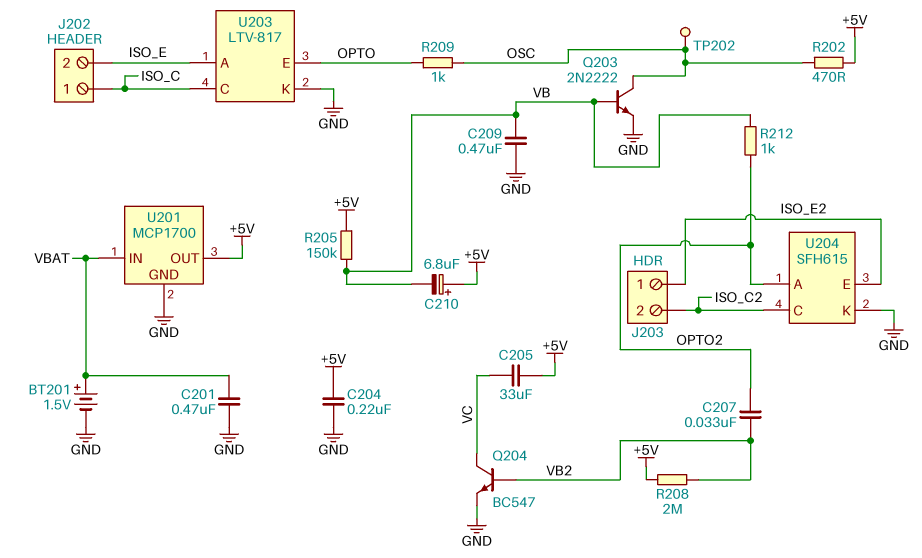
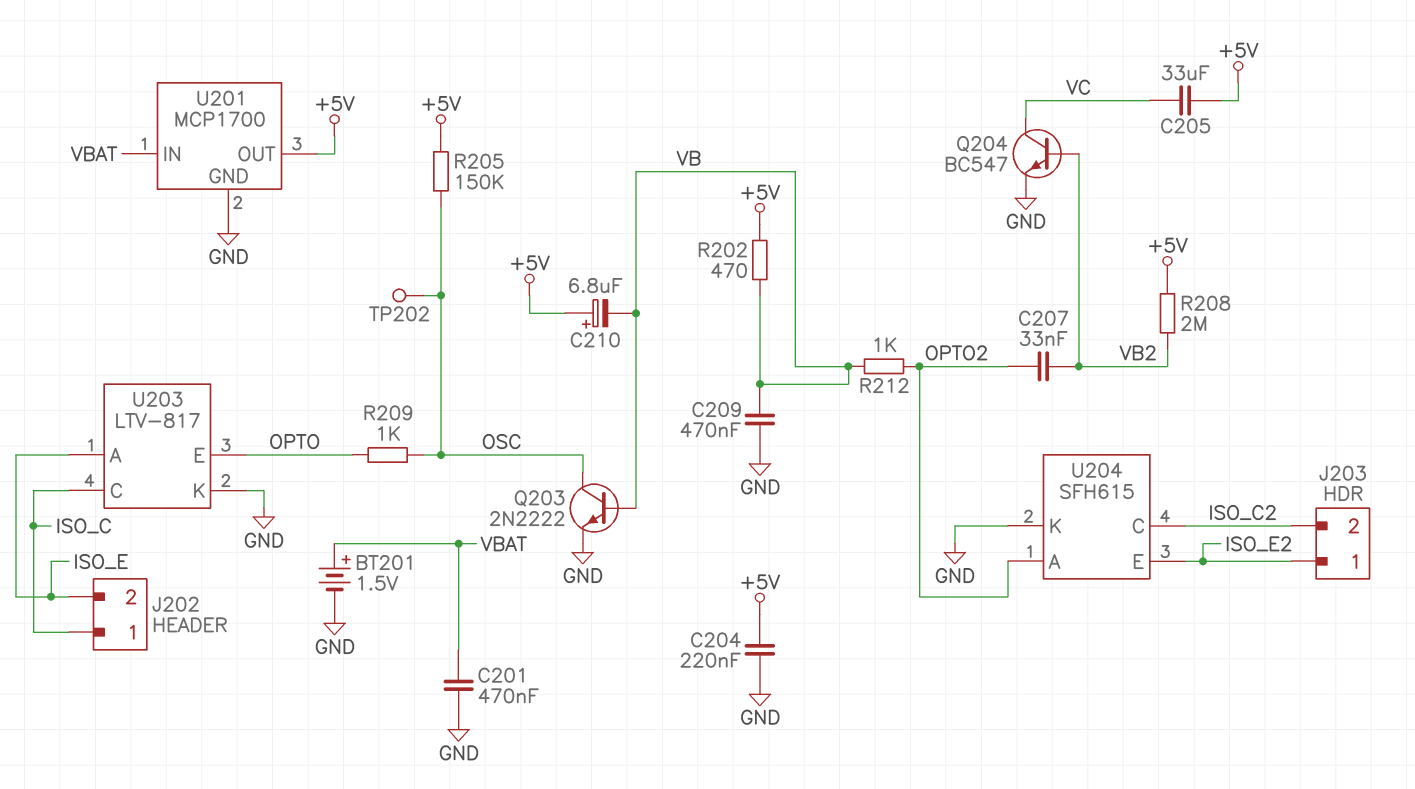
R202: 470 (+5V, OSC) -> 470 (+5V, VB)
R205: 150k (+5V, VB) -> 150k (+5V, OSC)

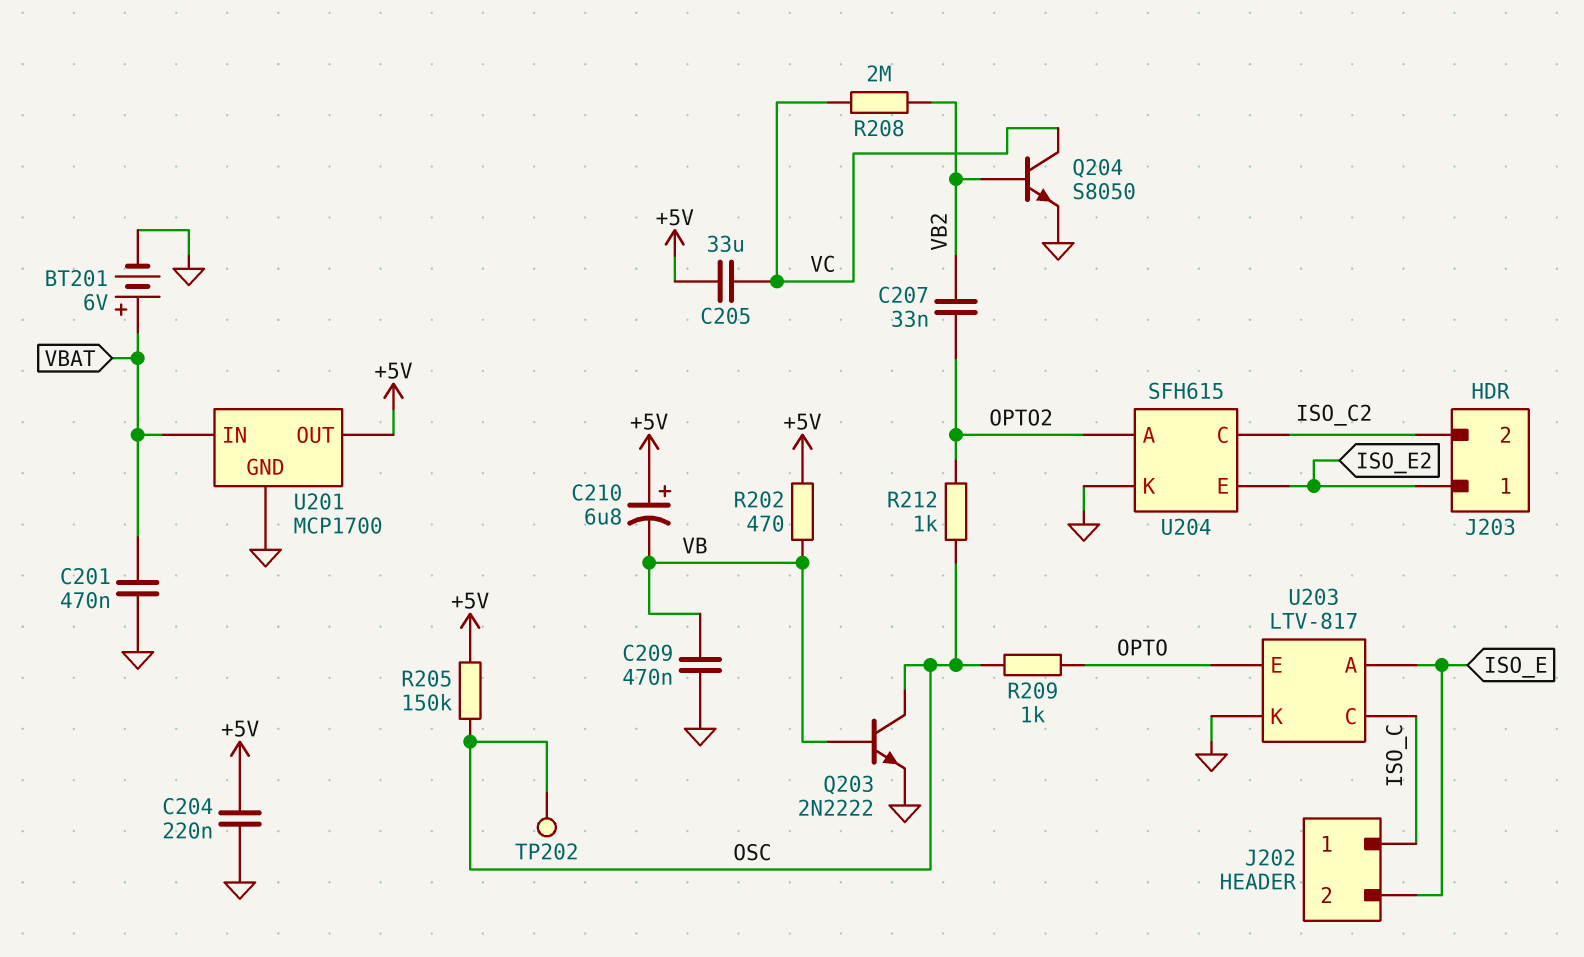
BT201: 1.5V (plus VBAT, minus GND) -> 6V (plus VBAT, minus GND)
Q204: NPN BC547 (B VB2, C VC, E GND) -> NPN S8050 (B VB2, C VC, E GND)
R208: 2M (+5V, VB2) -> 2M (VB2, VC)
R212: 1k (OPTO2, VB) -> 1k (OPTO2, OSC)

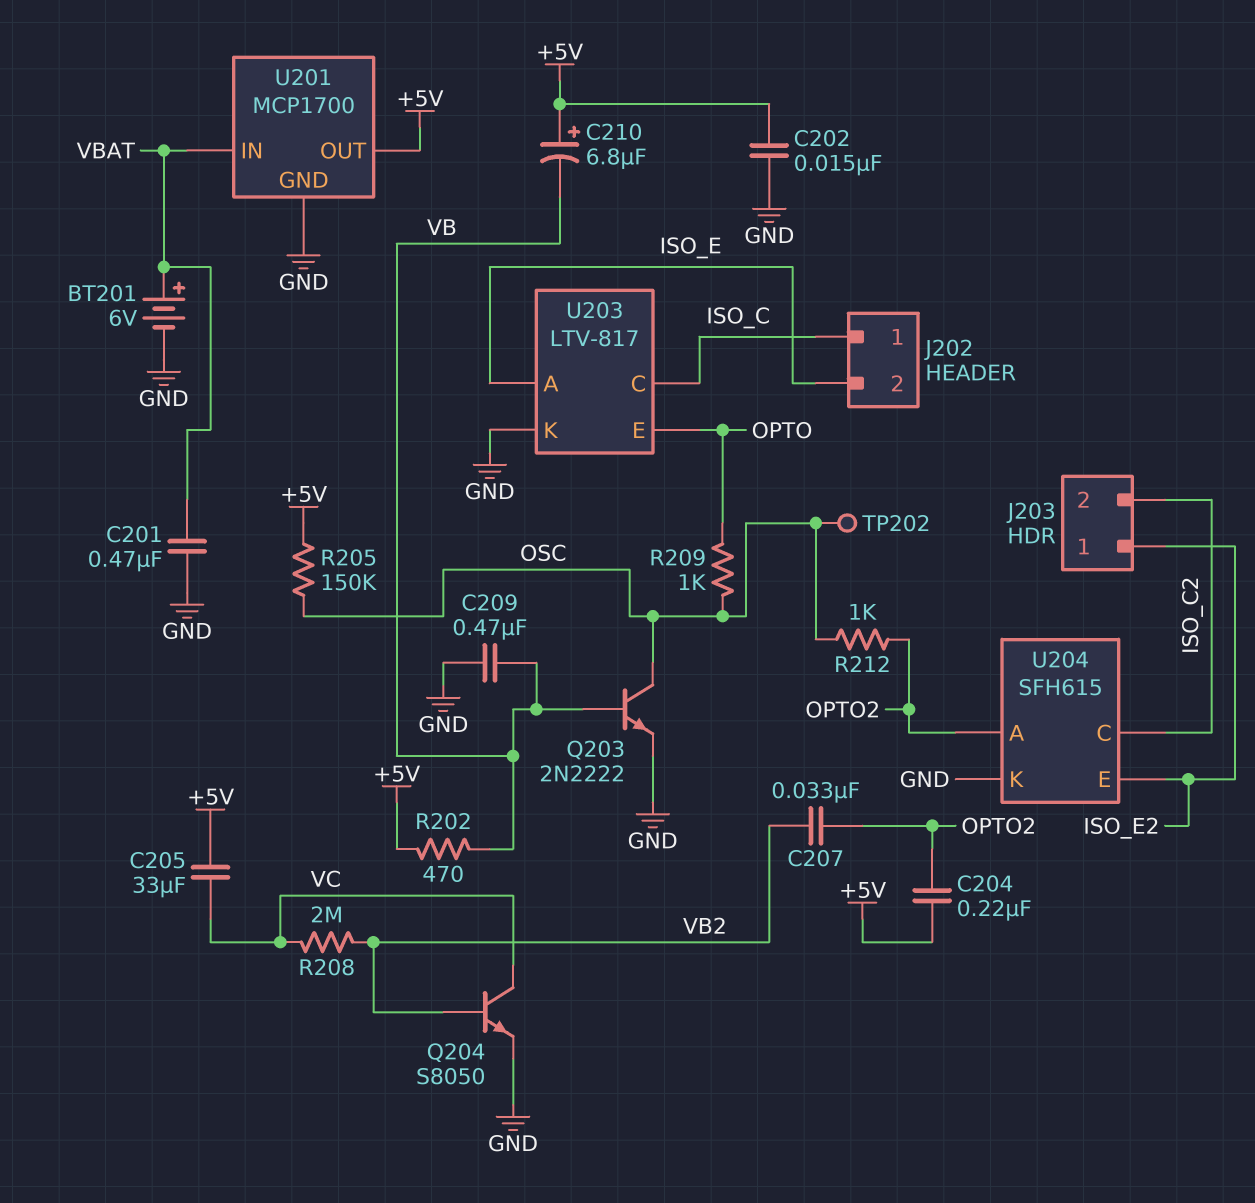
C202: none -> 15nF (+5V, GND)
C204: 220nF (+5V, GND) -> 220nF (+5V, OPTO2)

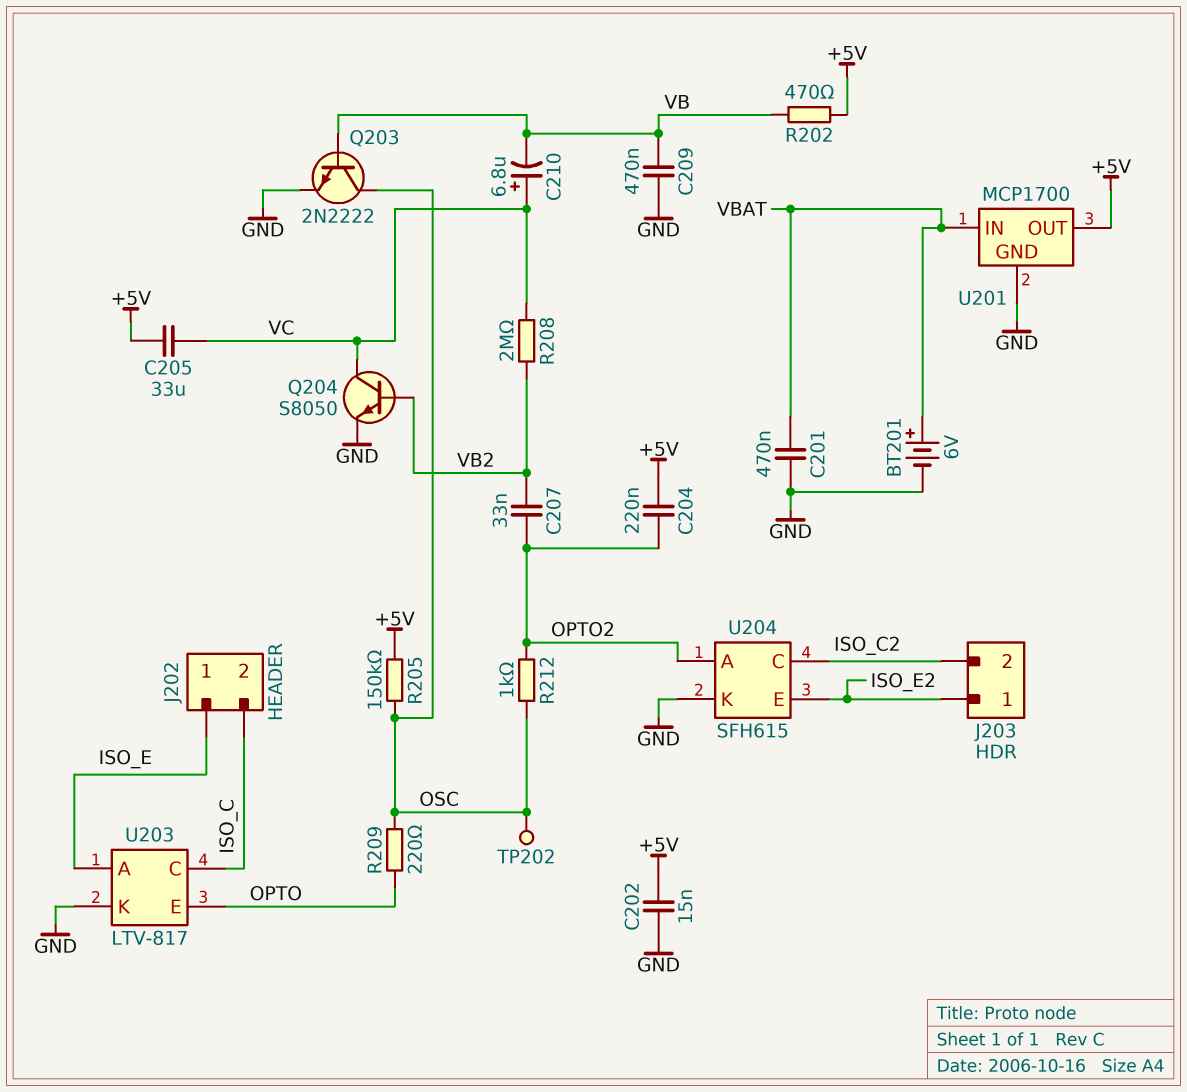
C210: 6.8uF (plus +5V, minus VB) -> 6.8uF (plus VC, minus VB)
J202 pin 1: ISO_C -> ISO_E
J202 pin 2: ISO_E -> ISO_C
R209: 1k (OPTO, OSC) -> 220 (OPTO, OSC)

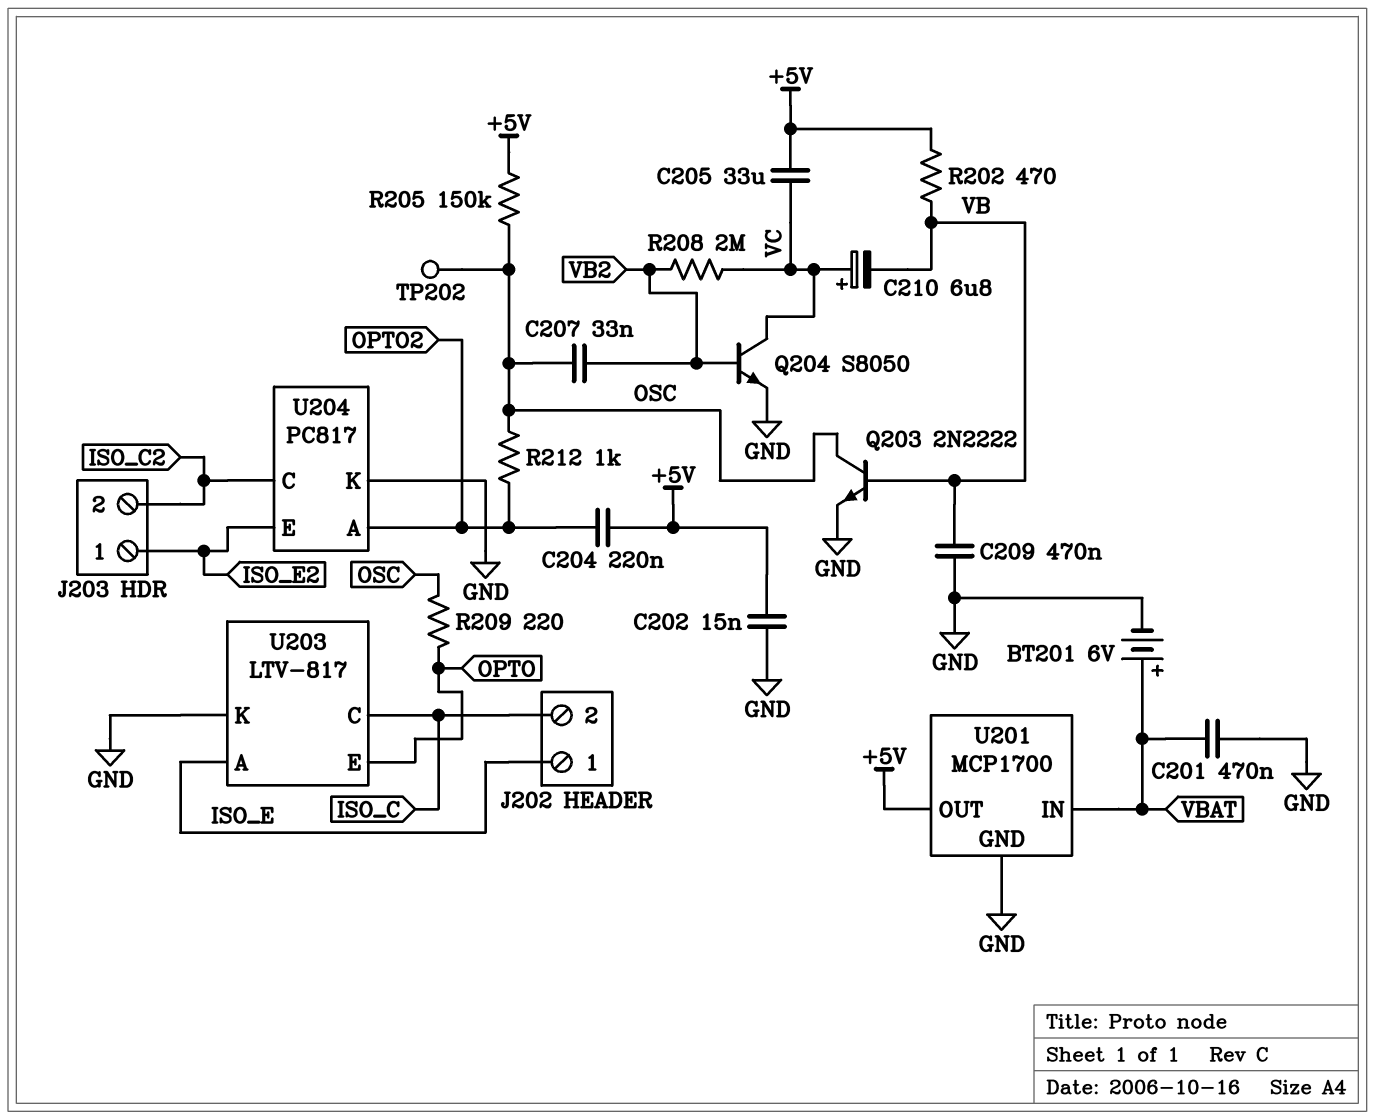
C207: 33nF (OPTO2, VB2) -> 33nF (OSC, VB2)
U204: SFH615 -> PC817

